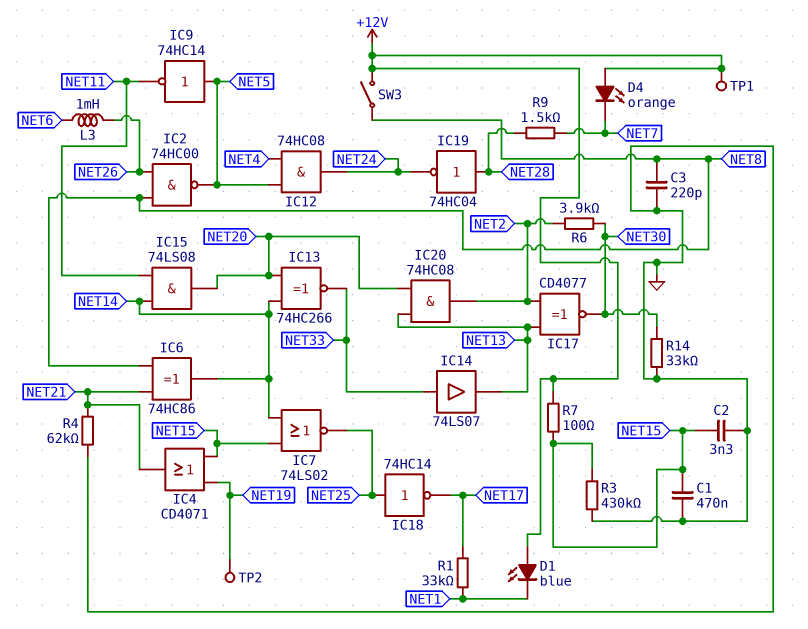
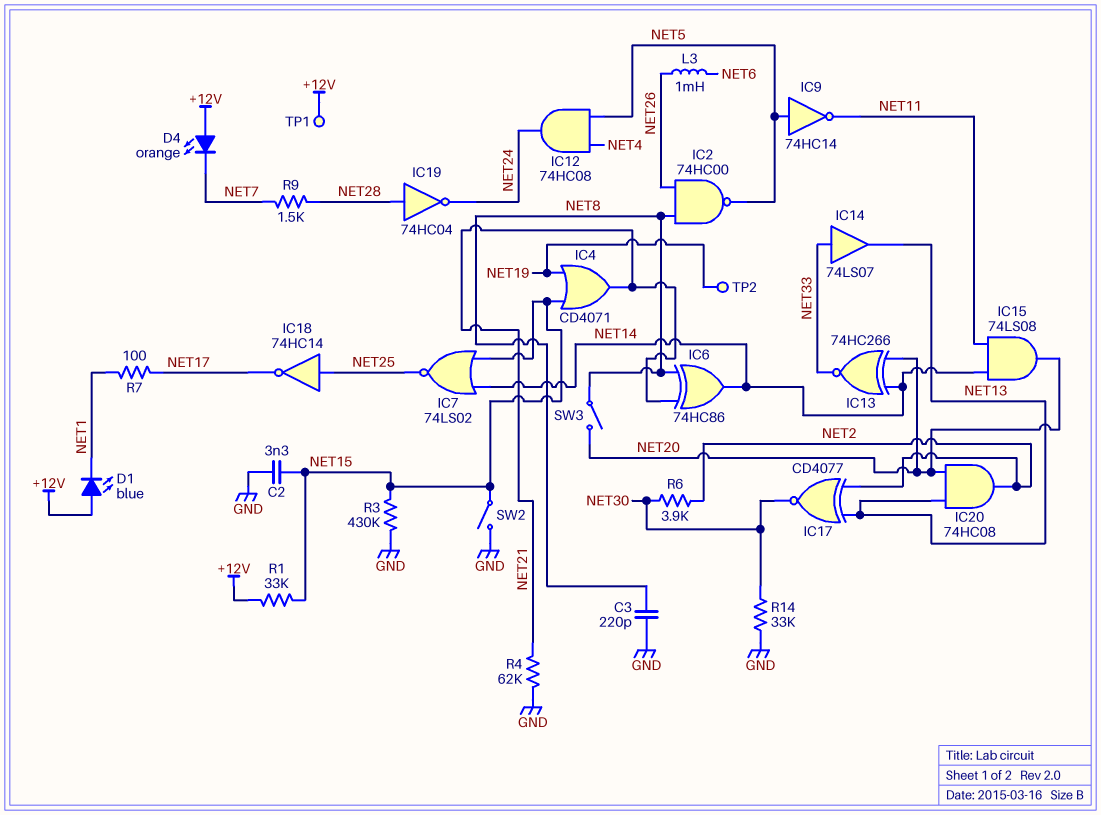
C1: 470nF (GND, NET15) -> none
R1: 33k (NET1, NET17) -> 33k (+12V, NET15)
R7: 100 (+12V, NET15) -> 100 (NET1, NET17)
SW2: none -> switch (GND, NET15)
SW3: switch (+12V, NET8) -> switch (NET8, NET20)

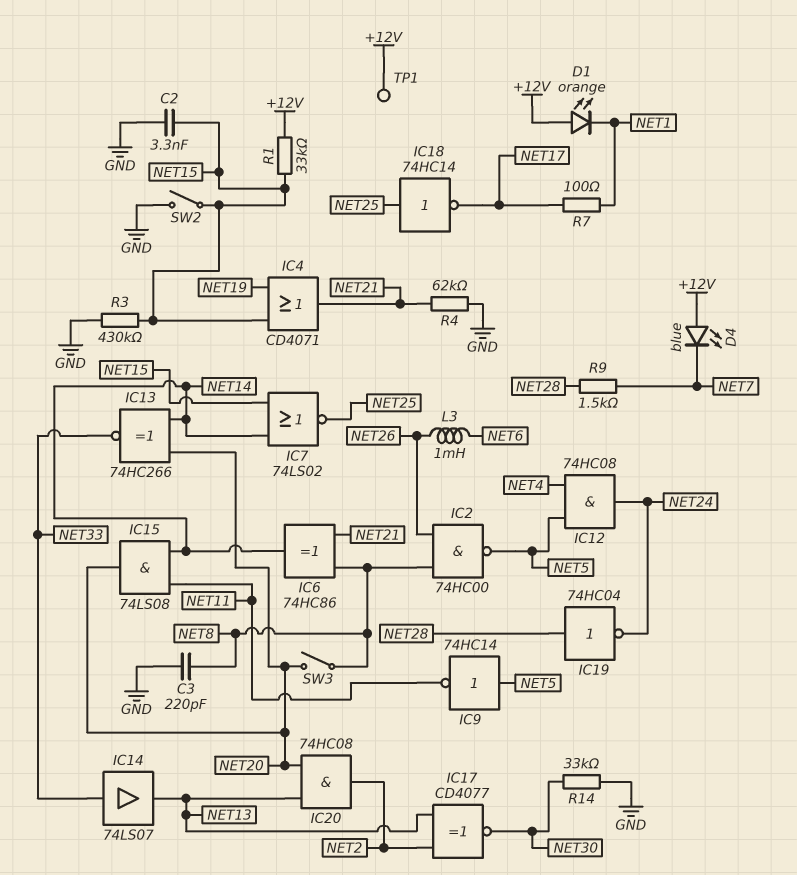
D1: LED blue (A +12V, K NET1) -> LED orange (A +12V, K NET1)
D4: LED orange (A +12V, K NET7) -> LED blue (A +12V, K NET7)
R6: 3.9k (NET2, NET30) -> none
TP2: test point (NET19) -> none

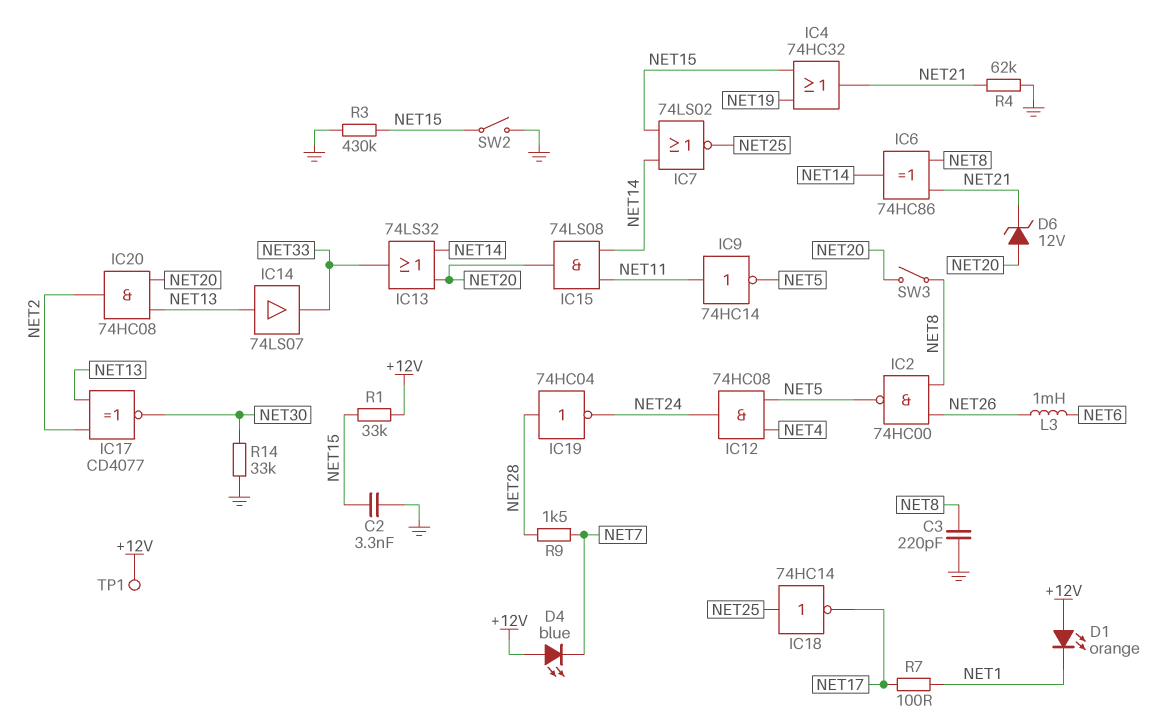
D6: none -> zener 12V (A NET20, K NET21)
IC4: OR CD4071 (in NET15, in NET19, out NET21) -> OR 74HC32 (in NET15, in NET19, out NET21)
IC9: NOT 74HC14 (in NET5, out NET11) -> NOT 74HC14 (in NET11, out NET5)
IC13: XNOR 74HC266 (in NET14, in NET20, out NET33) -> OR 74LS32 (in NET14, in NET20, out NET33)
IC14: buffer 74LS07 (in NET33, out NET13) -> buffer 74LS07 (in NET13, out NET33)

